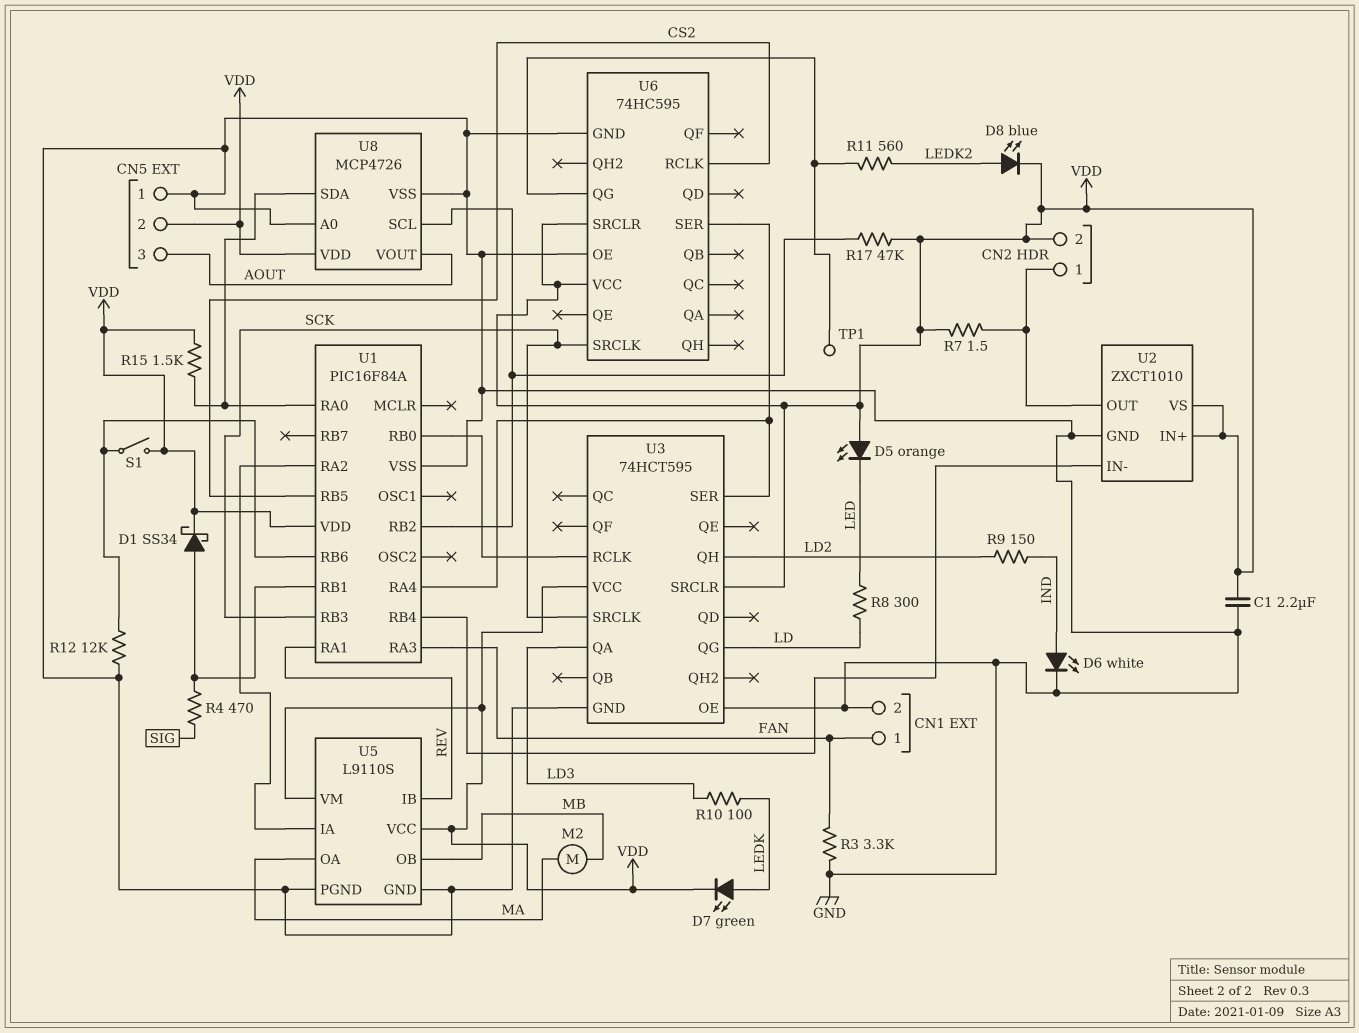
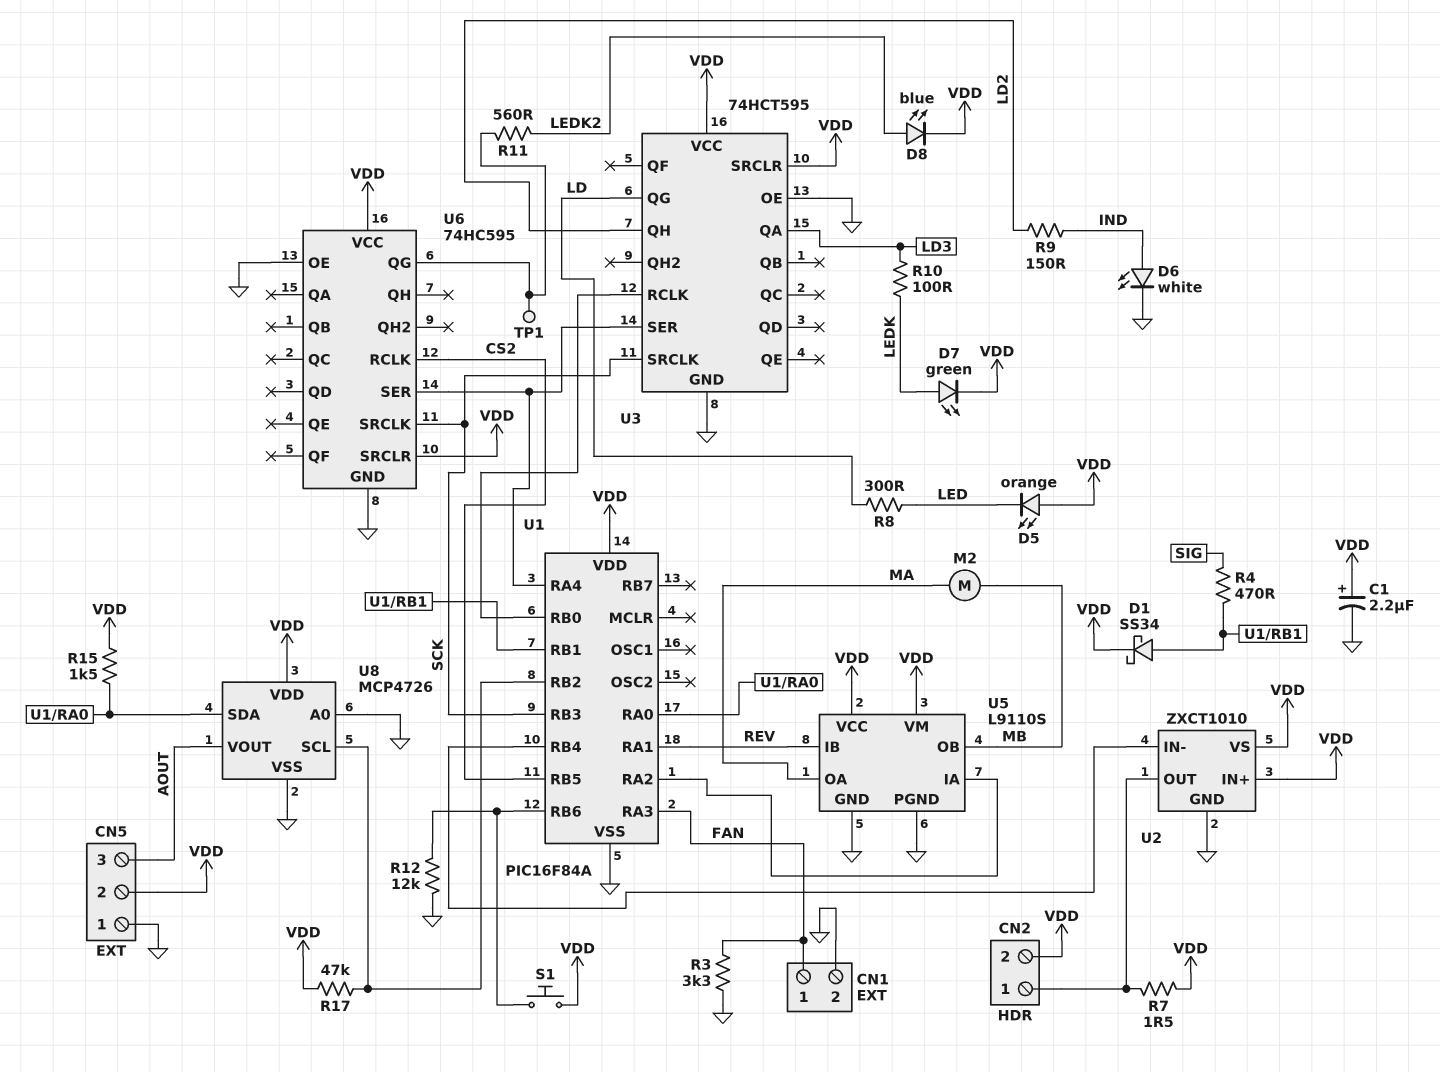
C1: 2.2uF (GND, VDD) -> 2.2uF (plus VDD, minus GND)
S1: switch (U1/RB6, VDD) -> button (U1/RB6, VDD)

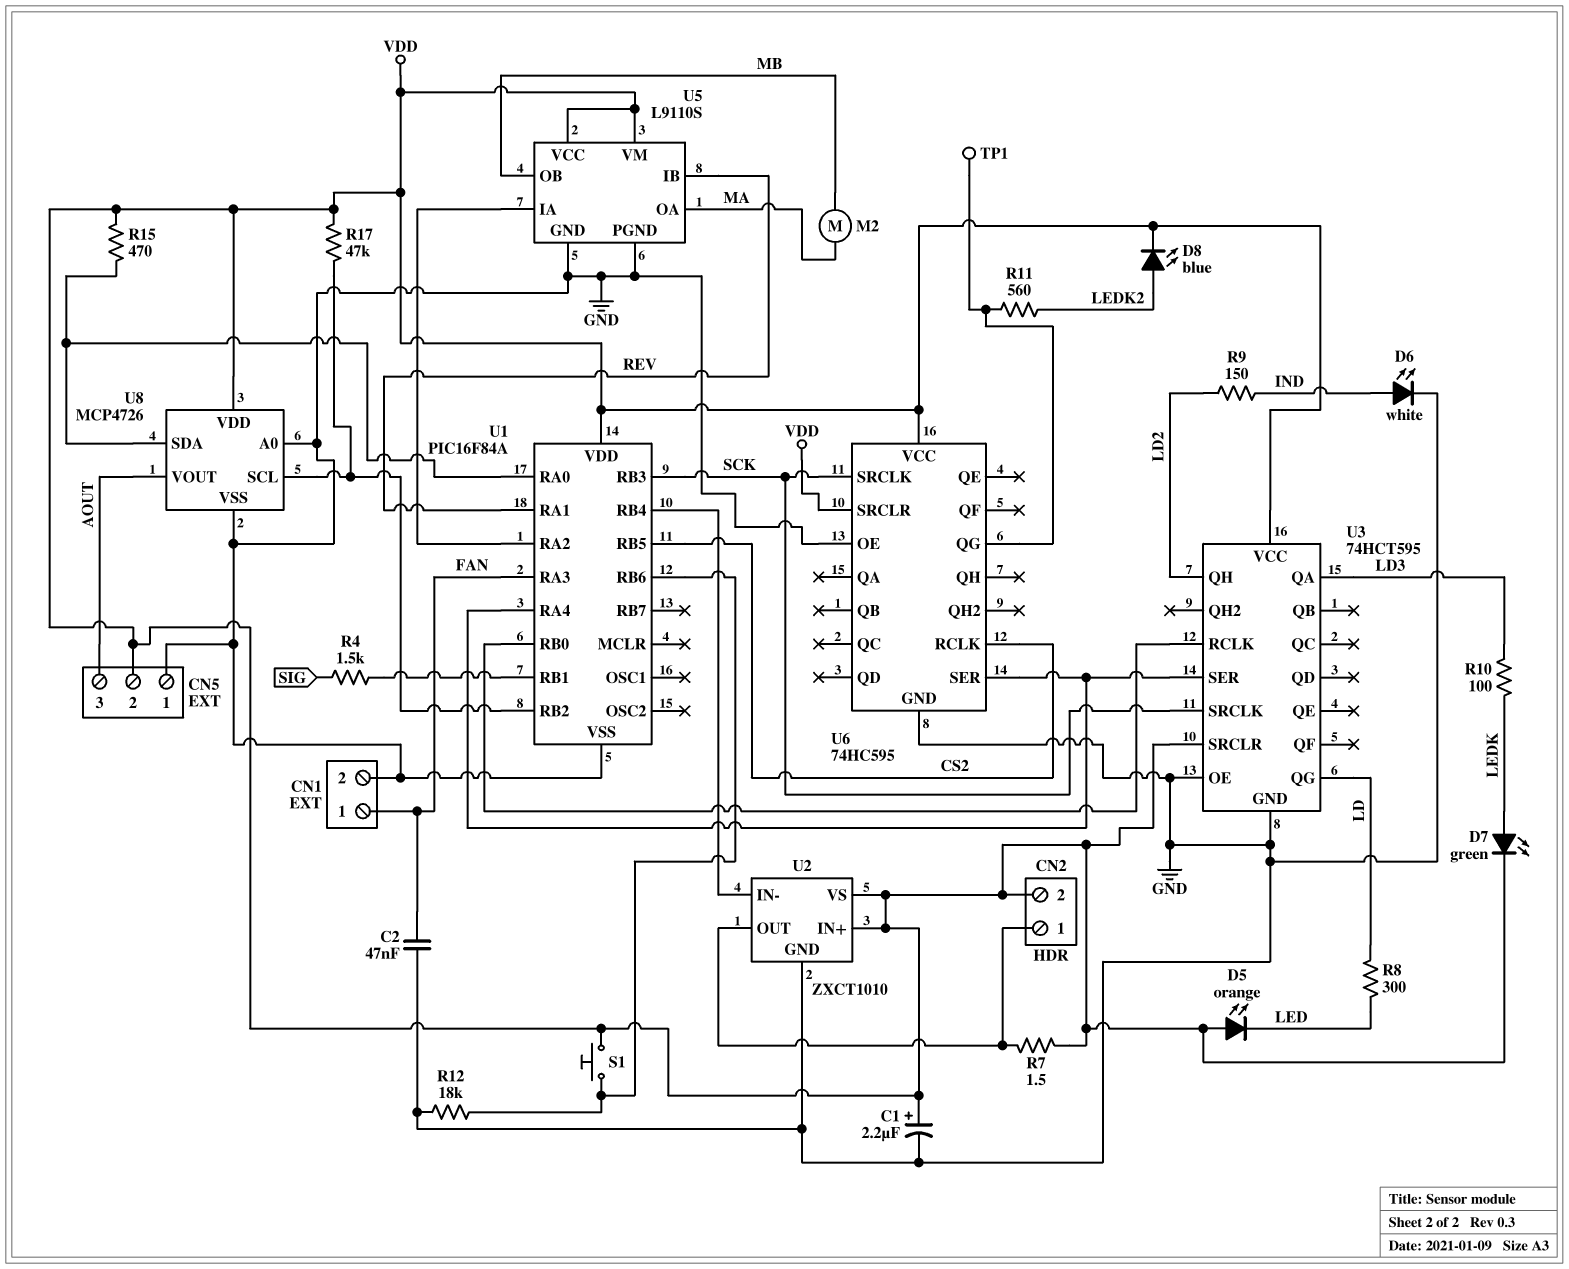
C2: none -> 47nF (FAN, GND)
D1: schottky SS34 (A U1/RB1, K VDD) -> none
R3: 3.3k (FAN, GND) -> none
R4: 470 (SIG, U1/RB1) -> 1.5k (SIG, U1/RB1)
R12: 12k (GND, U1/RB6) -> 18k (GND, U1/RB6)
R15: 1.5k (U1/RA0, VDD) -> 470 (U1/RA0, VDD)

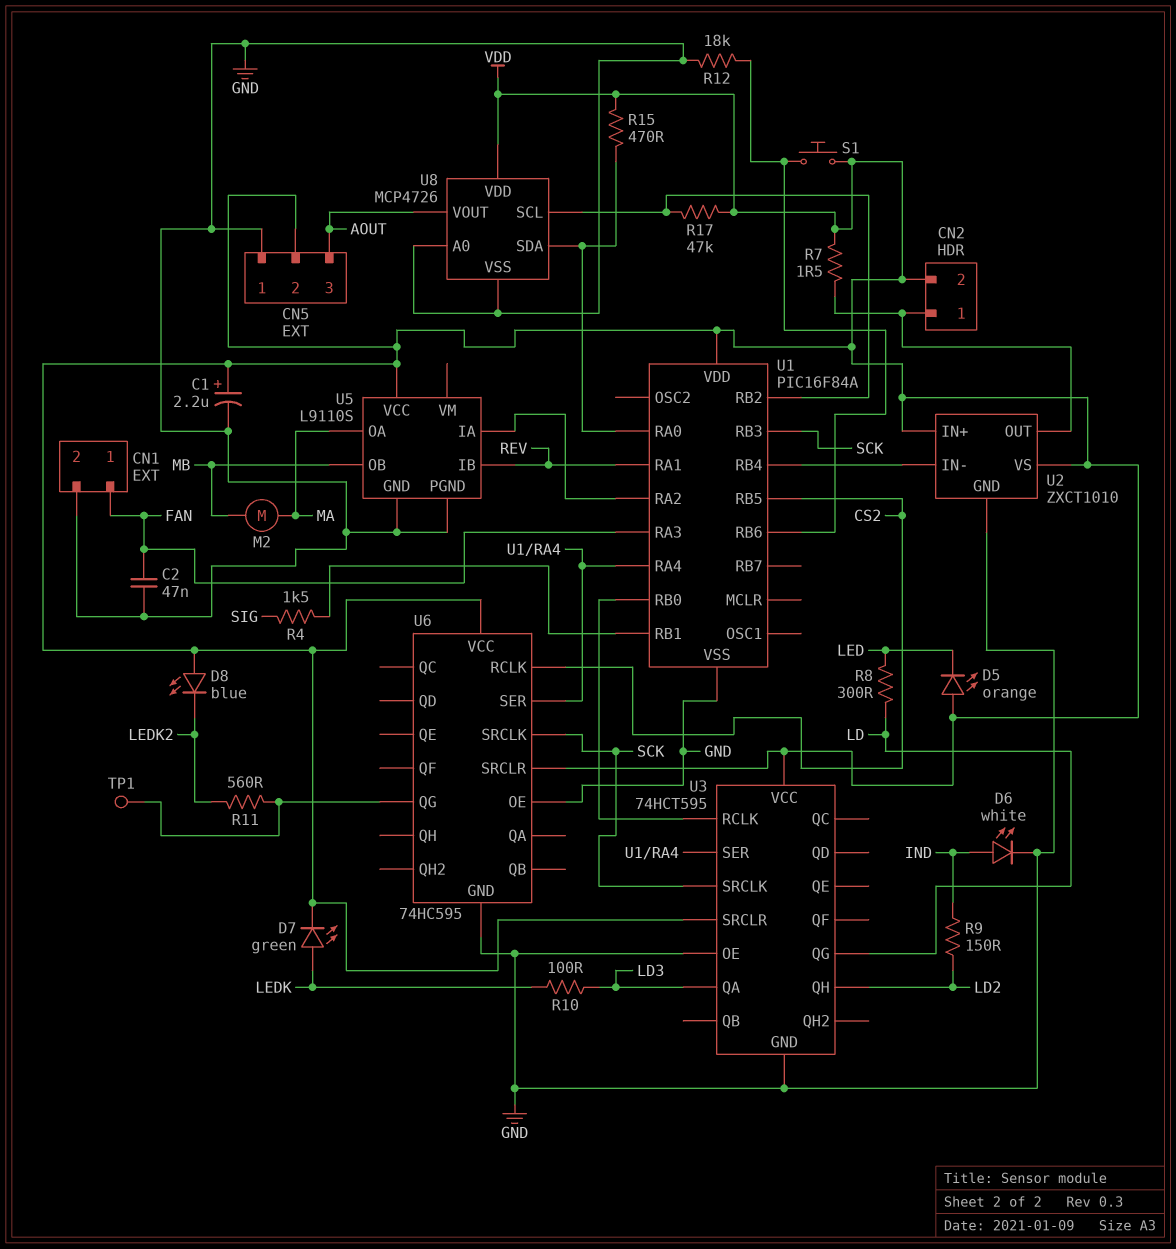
D8: LED blue (A LEDK2, K VDD) -> LED blue (A VDD, K LEDK2)
U5 pin VM: VDD -> none

